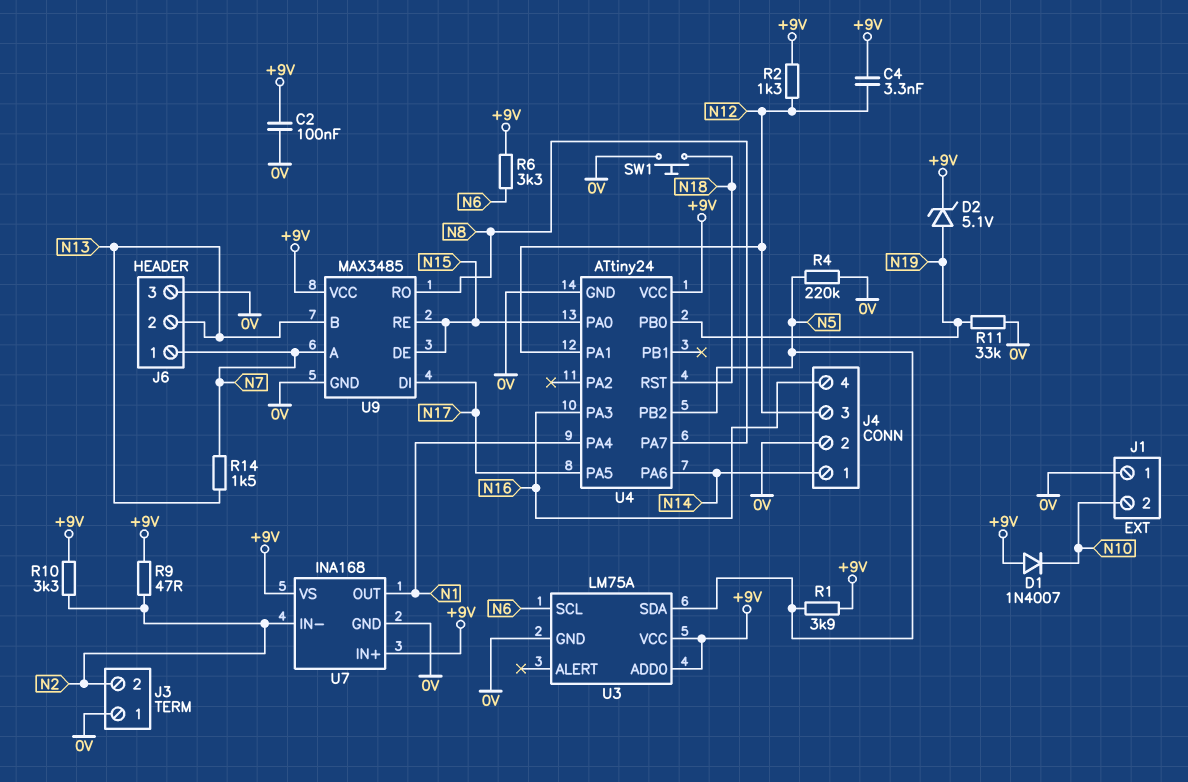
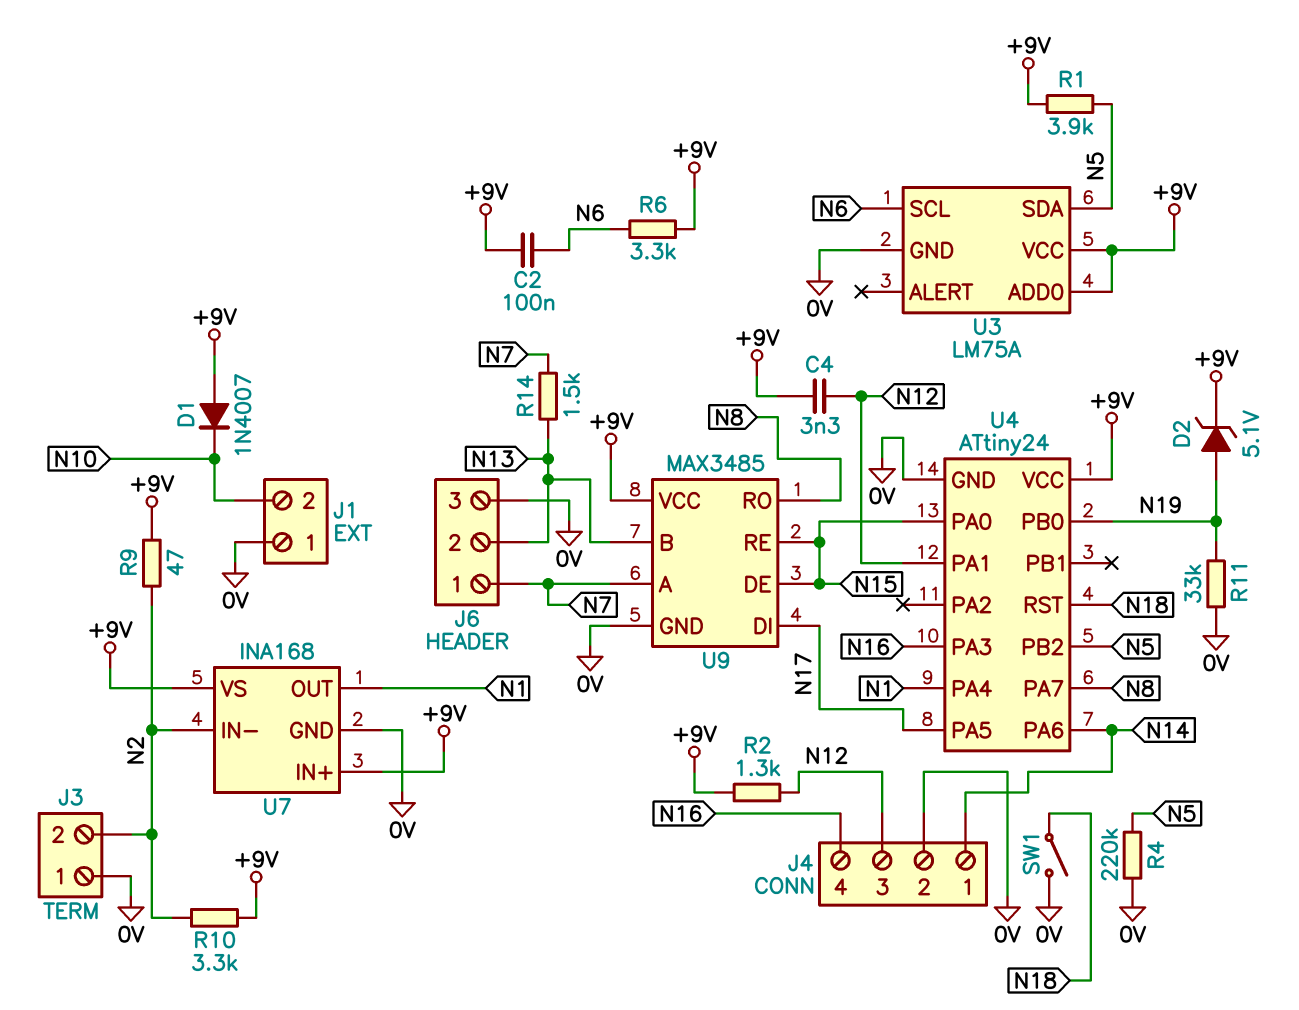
C2: 100nF (+9V, 0V) -> 100nF (+9V, N6)
SW1: button (0V, N18) -> switch (0V, N18)

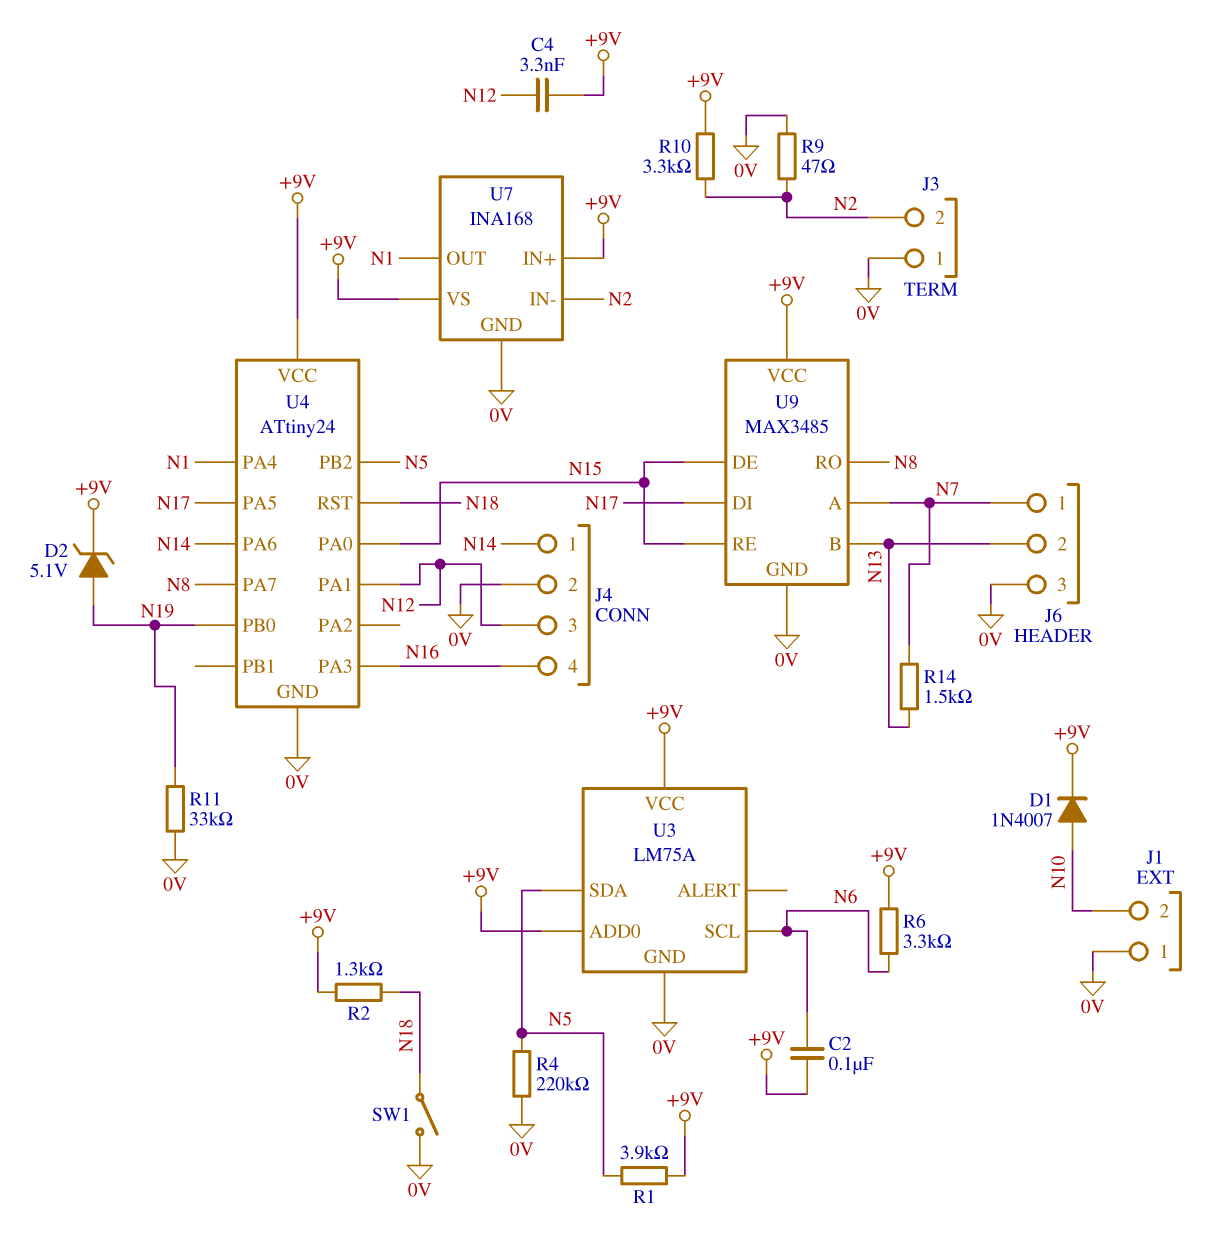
D1: diode 1N4007 (A +9V, K N10) -> diode 1N4007 (A N10, K +9V)
R2: 1.3k (+9V, N12) -> 1.3k (+9V, N18)
R9: 47 (+9V, N2) -> 47 (0V, N2)

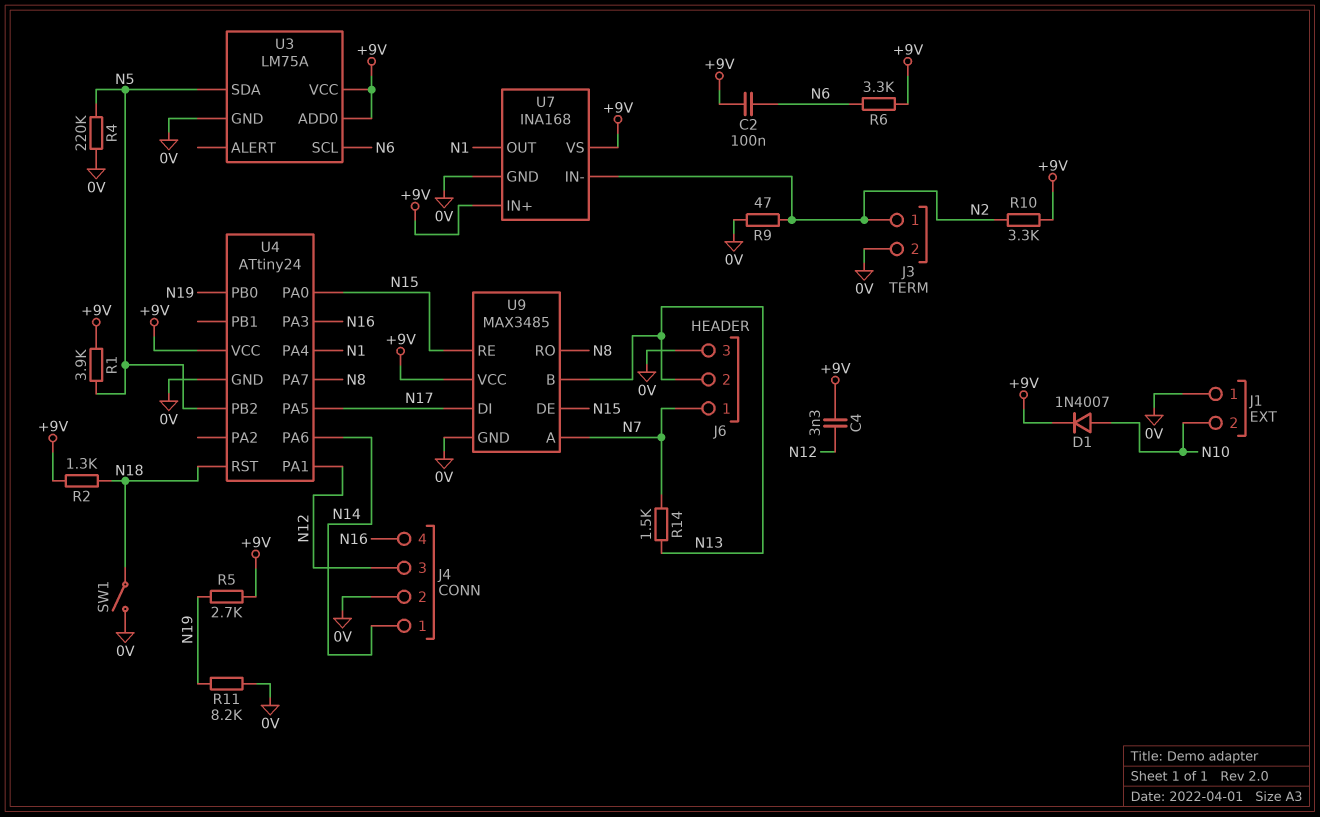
D2: zener 5.1V (A N19, K +9V) -> none
J3 pin 1: 0V -> N2
J3 pin 2: N2 -> 0V
R5: none -> 2.7k (+9V, N19)
R11: 33k (0V, N19) -> 8.2k (0V, N19)

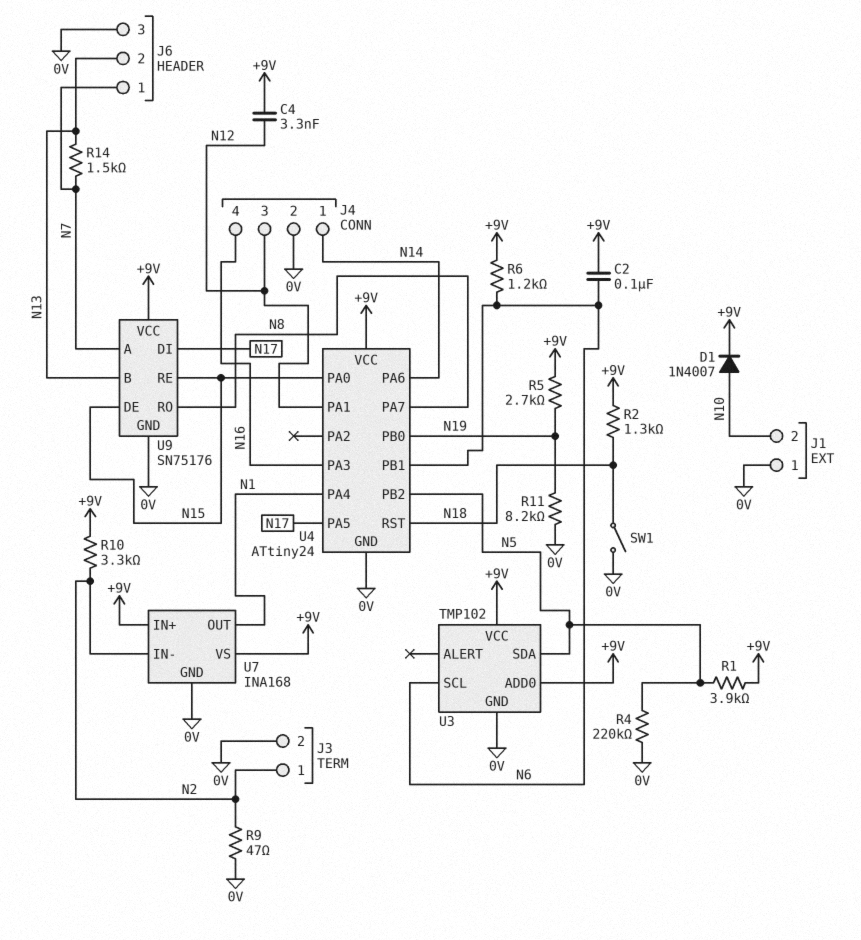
R6: 3.3k (+9V, N6) -> 1.2k (+9V, N6)
U3: LM75A -> TMP102
U4 pin PB1: none -> N6
U9: MAX3485 -> SN75176

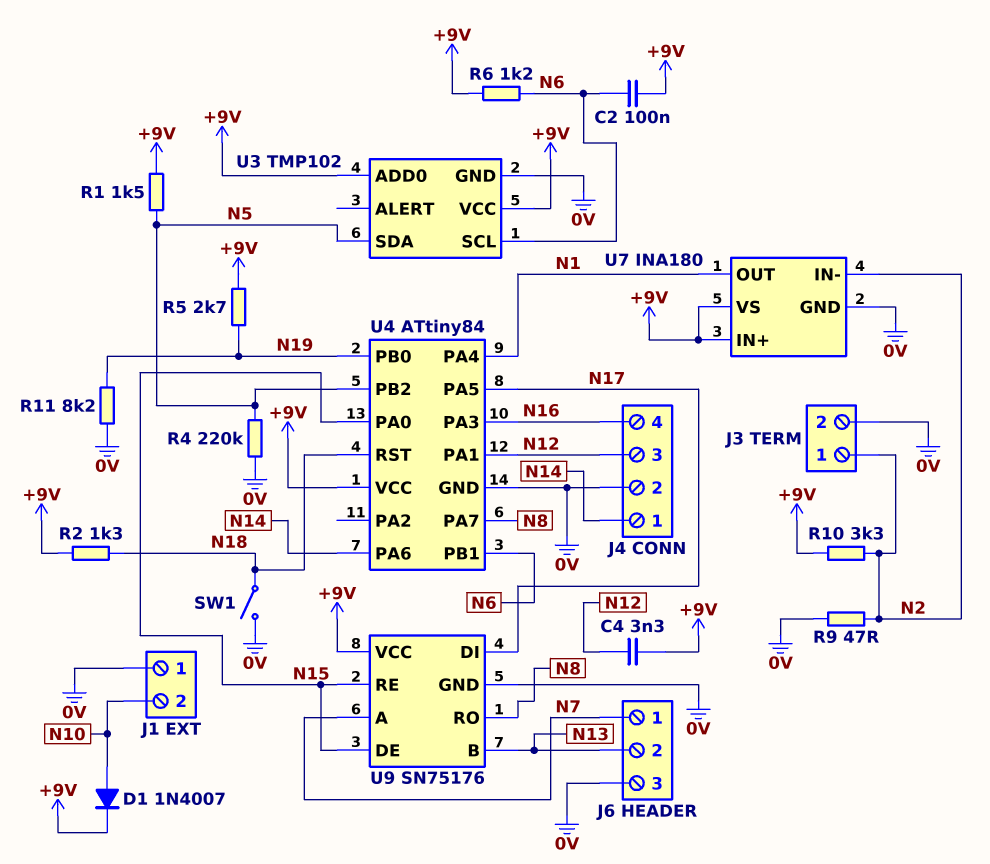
R1: 3.9k (+9V, N5) -> 1.5k (+9V, N5)
R14: 1.5k (N7, N13) -> none
U4: ATtiny24 -> ATtiny84
U7: INA168 -> INA180

